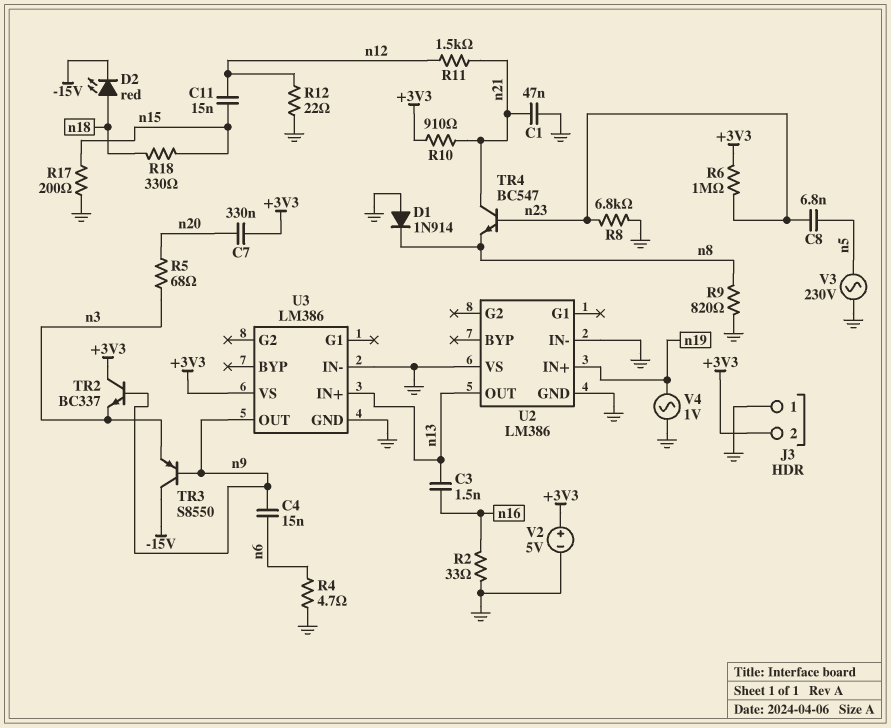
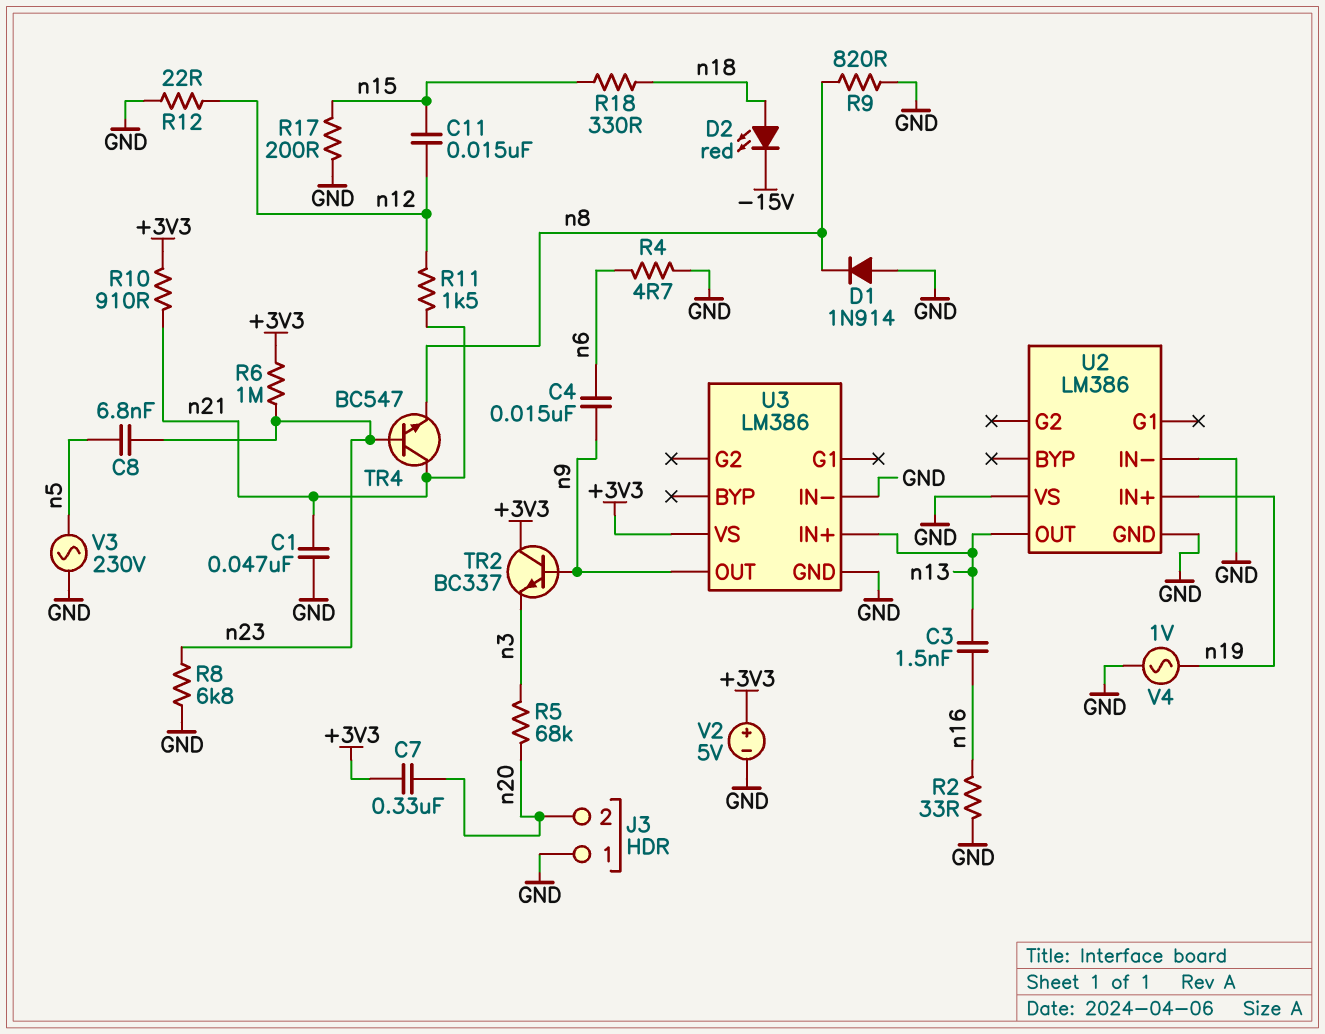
J3 pin 2: +3V3 -> n20
R5: 68 (n3, n20) -> 68k (n3, n20)
TR3: PNP S8550 (B n9, C -15V, E n3) -> none

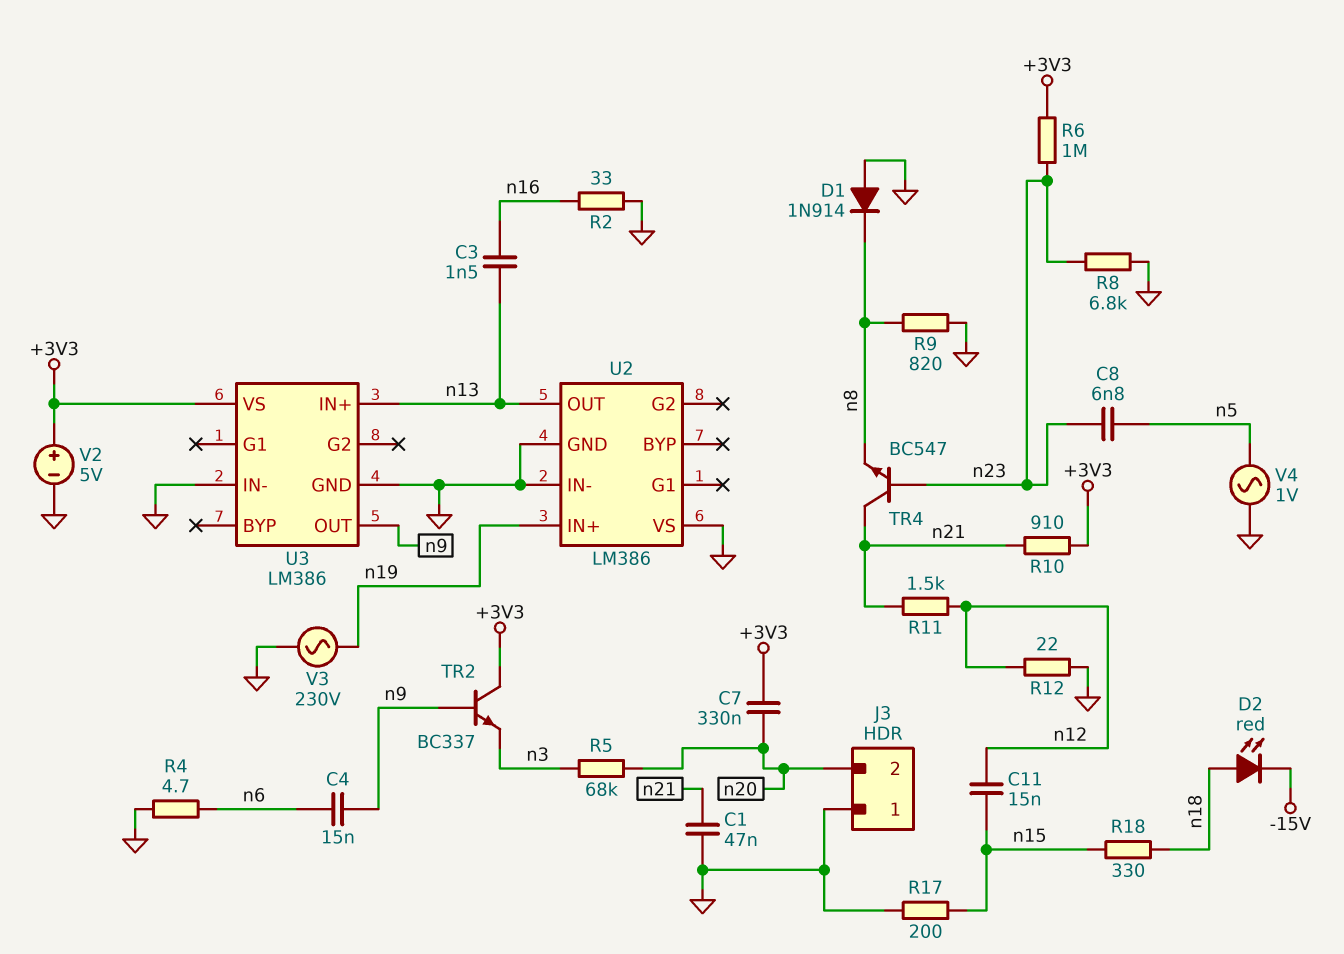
V3: AC 230V (GND, n5) -> AC 230V (GND, n19)
V4: AC 1V (GND, n19) -> AC 1V (GND, n5)

